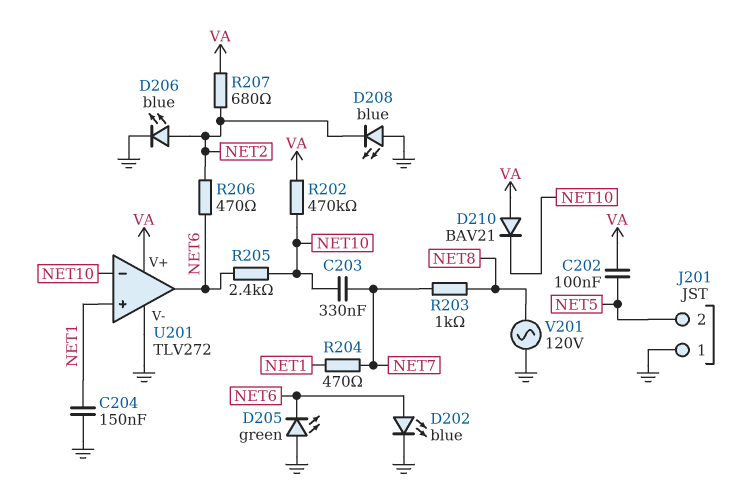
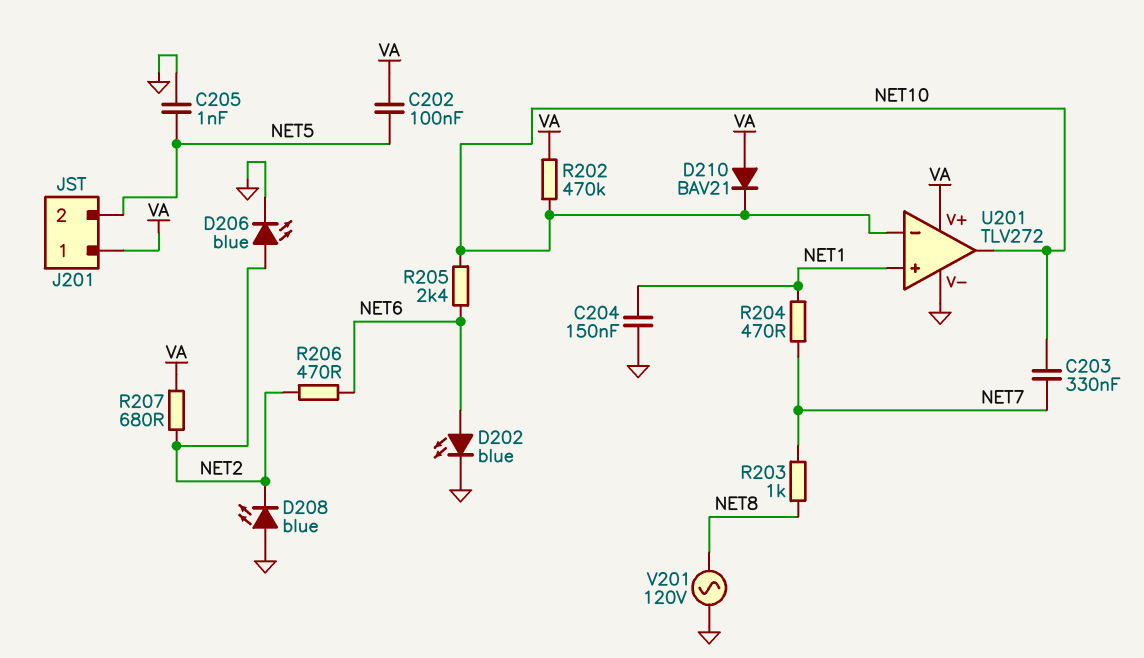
C205: none -> 1nF (GND, NET5)
D205: LED green (A GND, K NET6) -> none
J201 pin 1: GND -> VA
U201 pin out: NET6 -> NET10

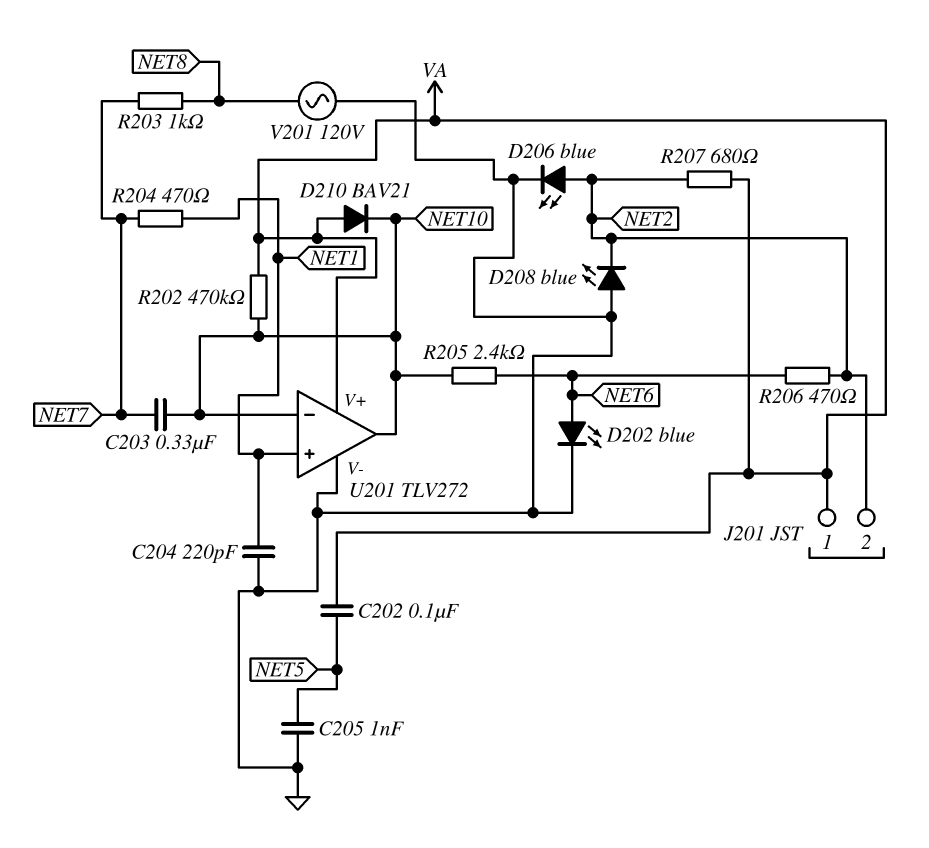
C204: 150nF (GND, NET1) -> 220pF (GND, NET1)
J201 pin 2: NET5 -> NET2

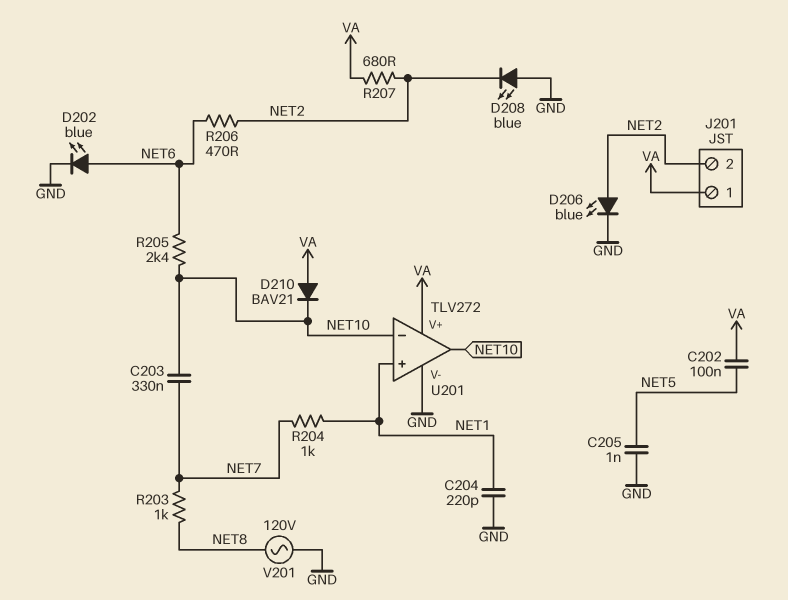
R202: 470k (NET10, VA) -> none
R204: 470 (NET1, NET7) -> 1k (NET1, NET7)

